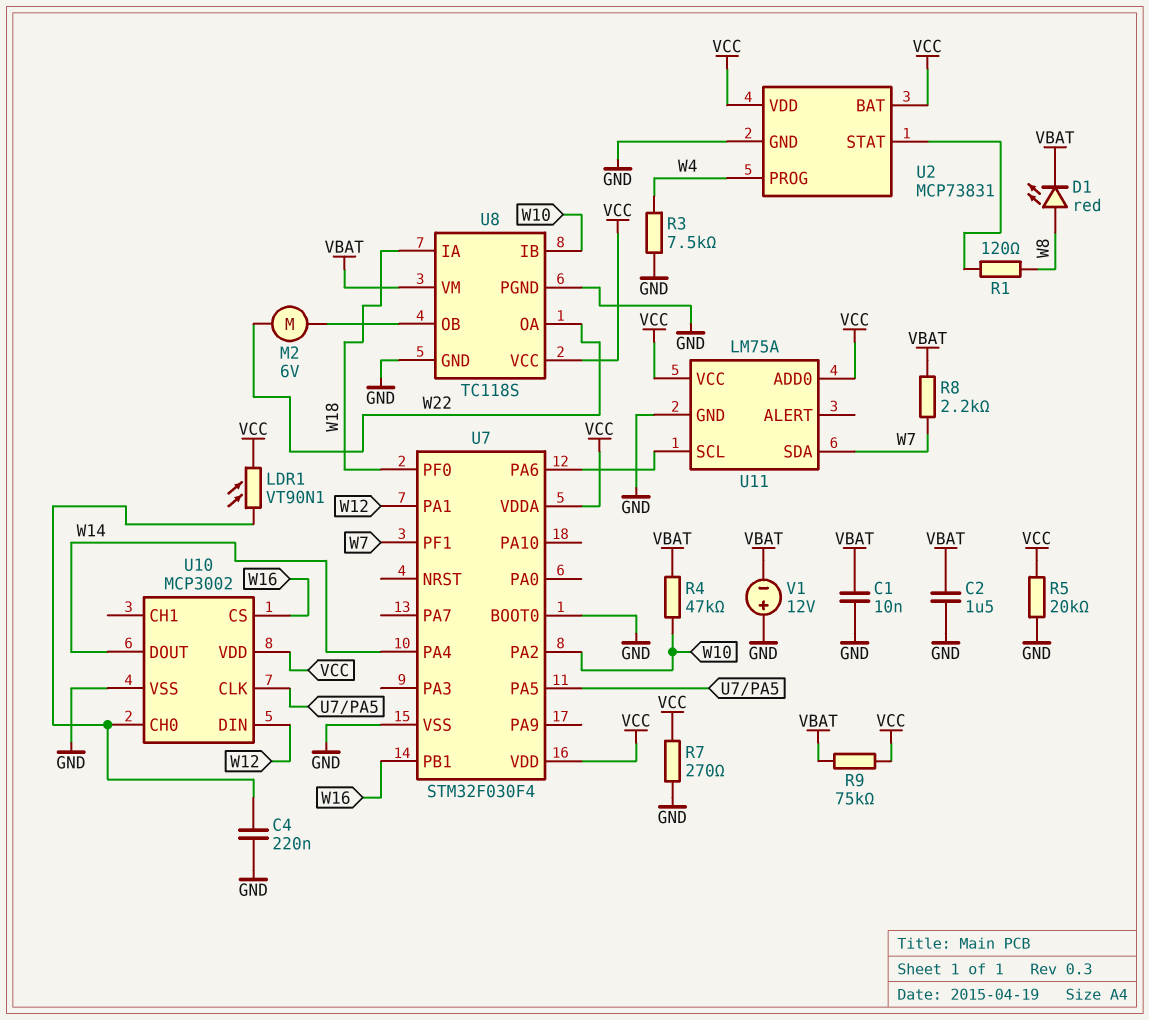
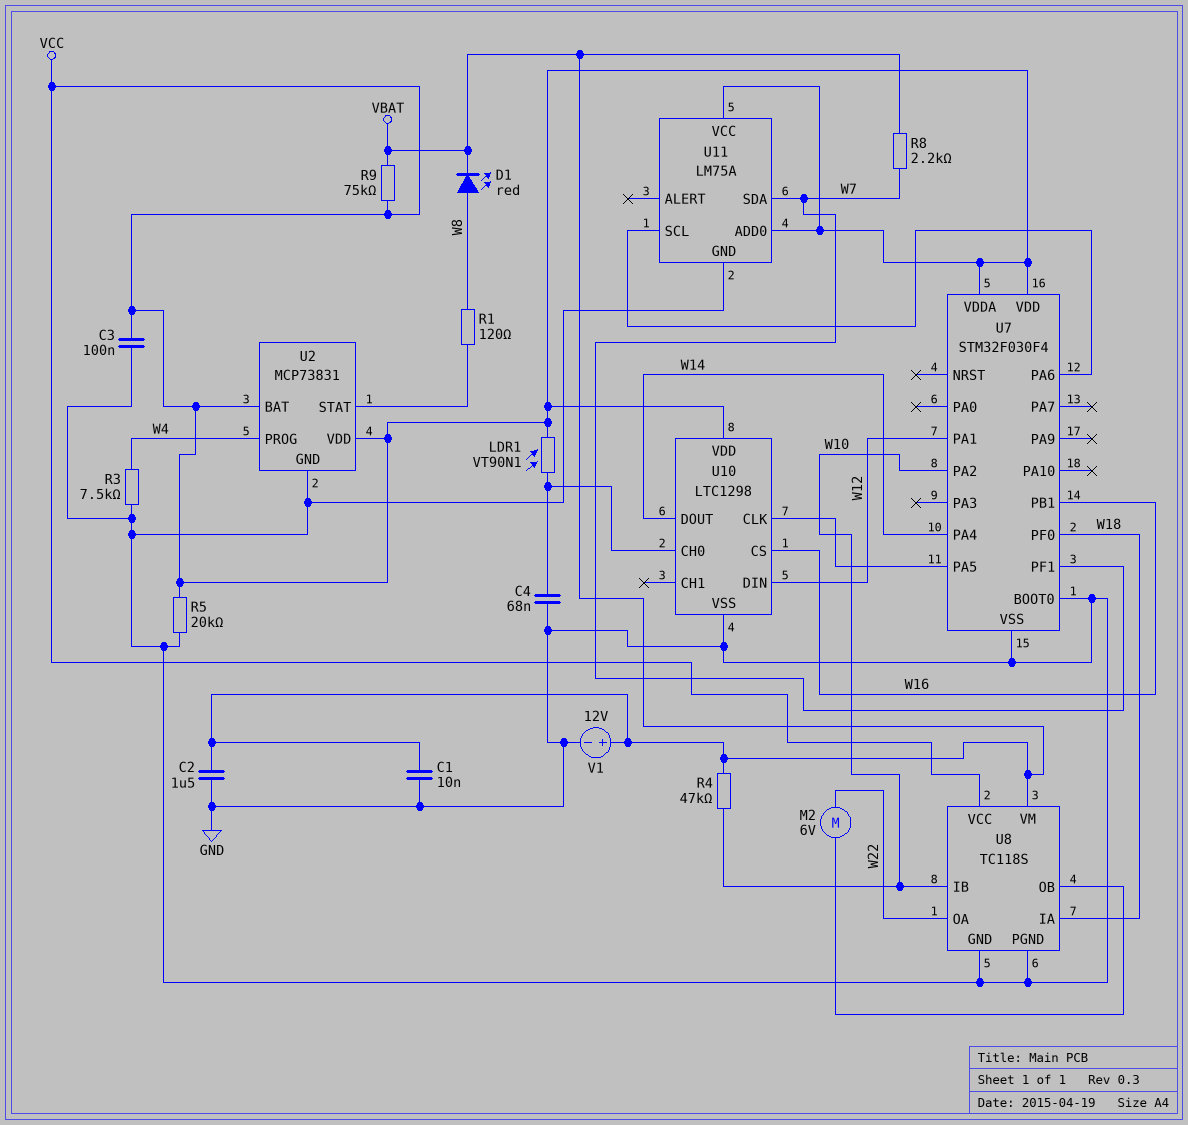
C3: none -> 100nF (GND, VCC)
C4: 220nF (GND, U10/CH0) -> 68nF (GND, U10/CH0)
R7: 270 (GND, VCC) -> none
U10: MCP3002 -> LTC1298
V1: 12V (plus GND, minus VBAT) -> 12V (plus VBAT, minus GND)

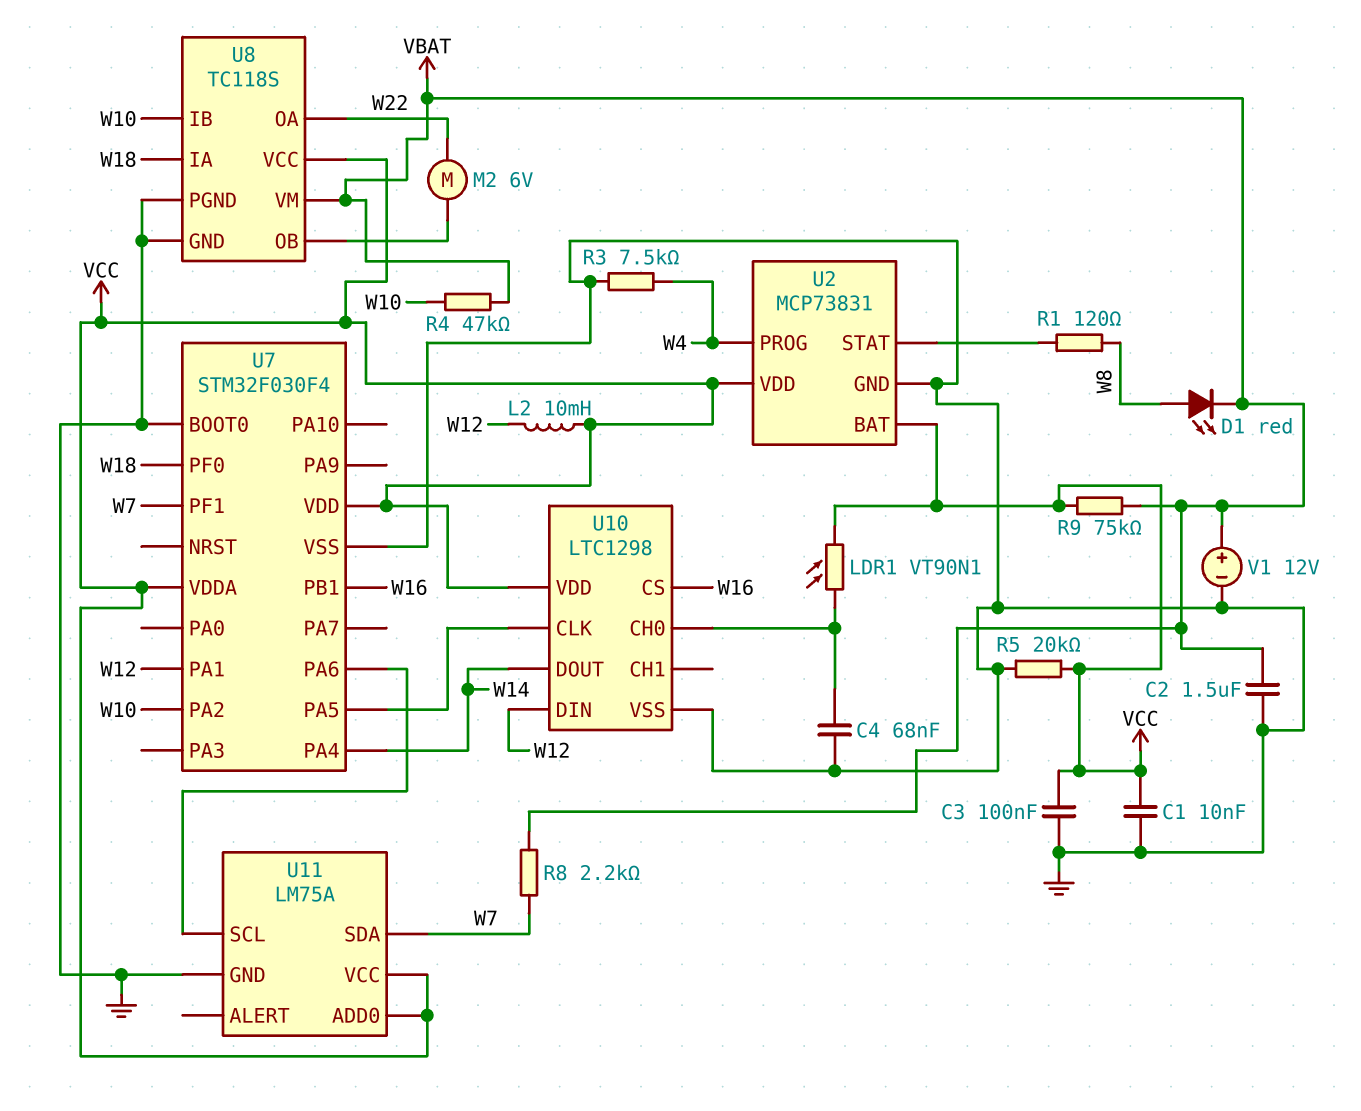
C1: 10nF (GND, VBAT) -> 10nF (GND, VCC)
L2: none -> 10mH (VCC, W12)

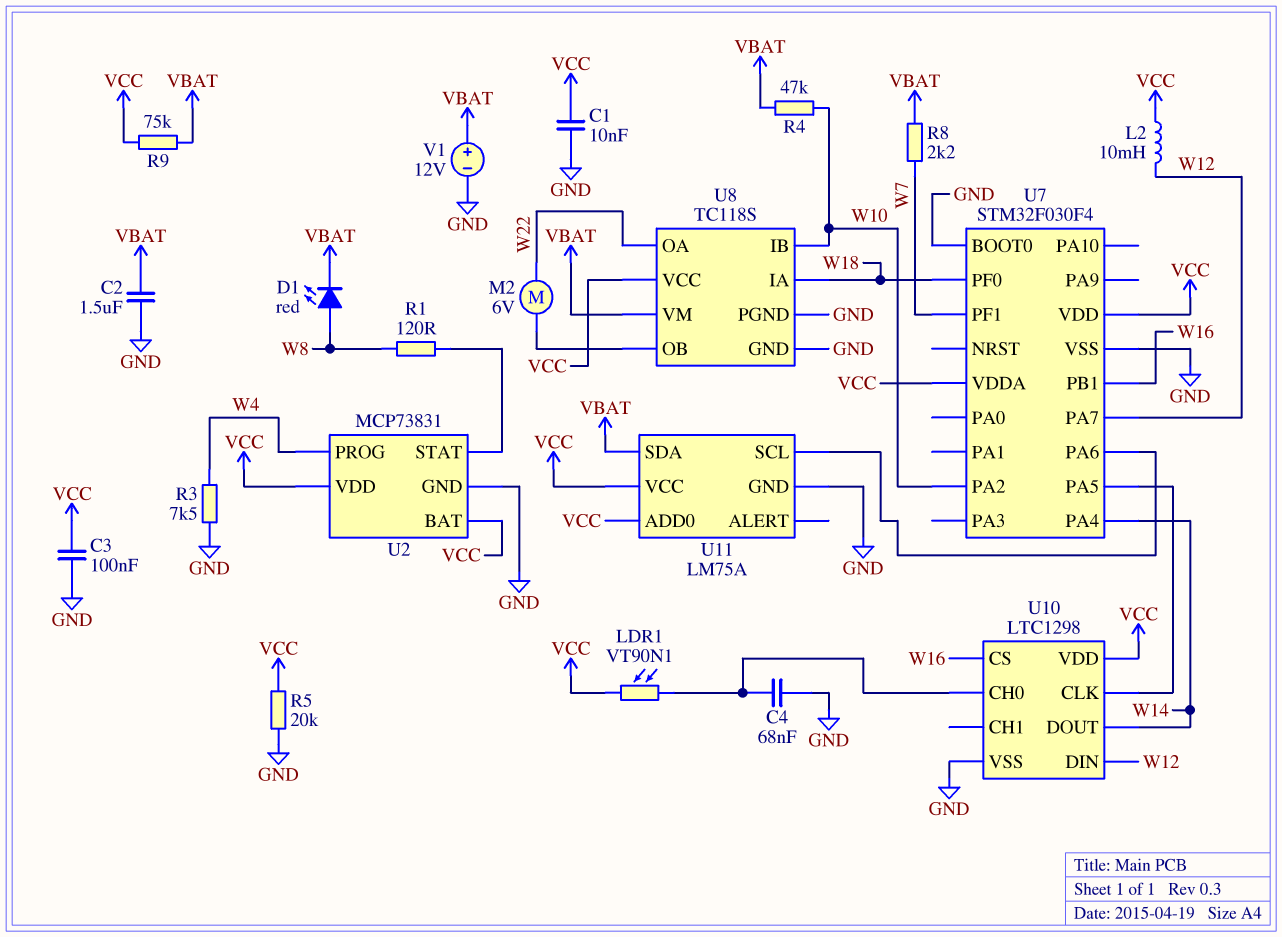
U7 pin PA1: W12 -> none
U7 pin PA7: none -> W12
U11 pin SDA: W7 -> VBAT

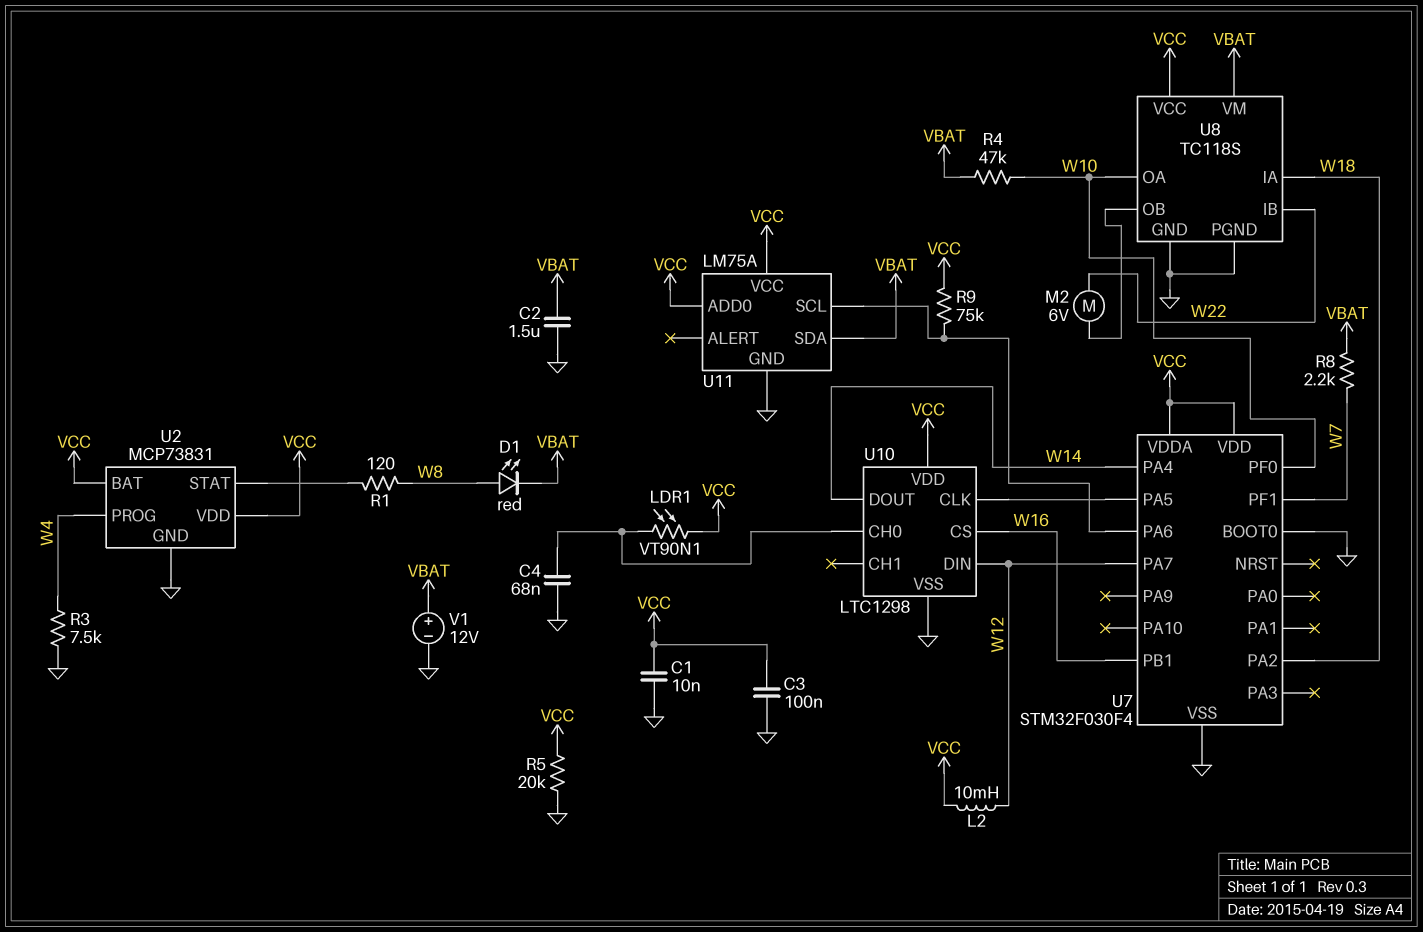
R9: 75k (VBAT, VCC) -> 75k (U7/PA6, VCC)
U7 pin PA2: W10 -> W18
U7 pin PF0: W18 -> W10
U8 pin IB: W10 -> W22
U8 pin OA: W22 -> W10

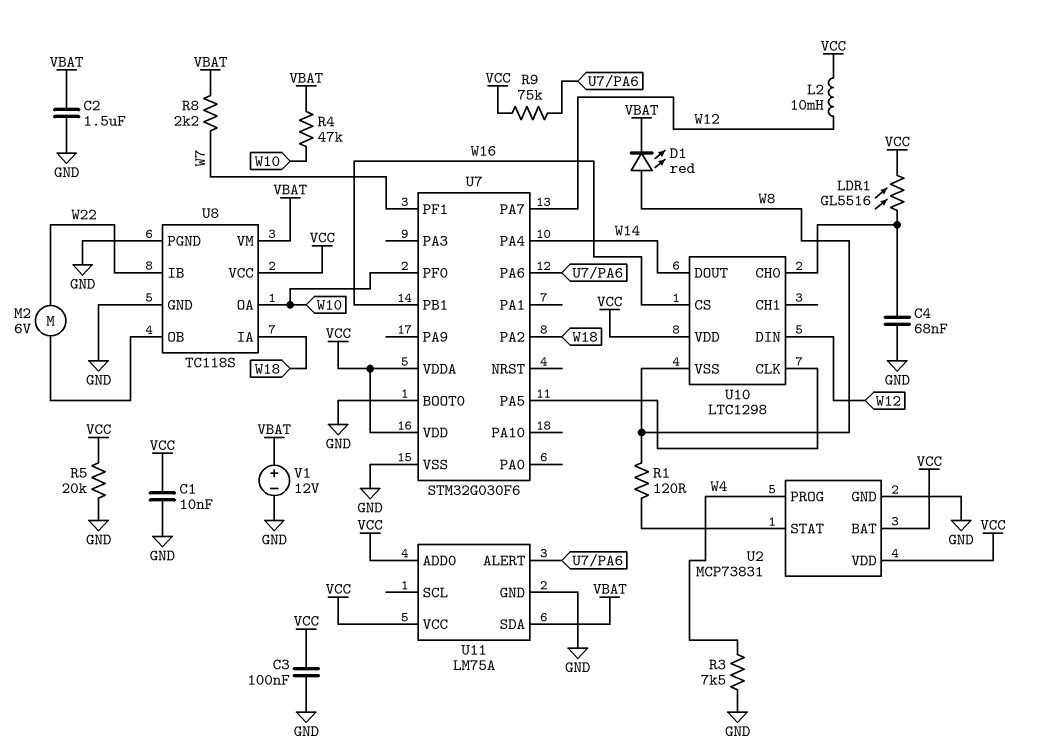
LDR1: VT90N1 (U10/CH0, VCC) -> GL5516 (U10/CH0, VCC)
U7: STM32F030F4 -> STM32G030F6
U10 pin VSS: GND -> W8
U11 pin ALERT: none -> U7/PA6
U11 pin SCL: U7/PA6 -> none

